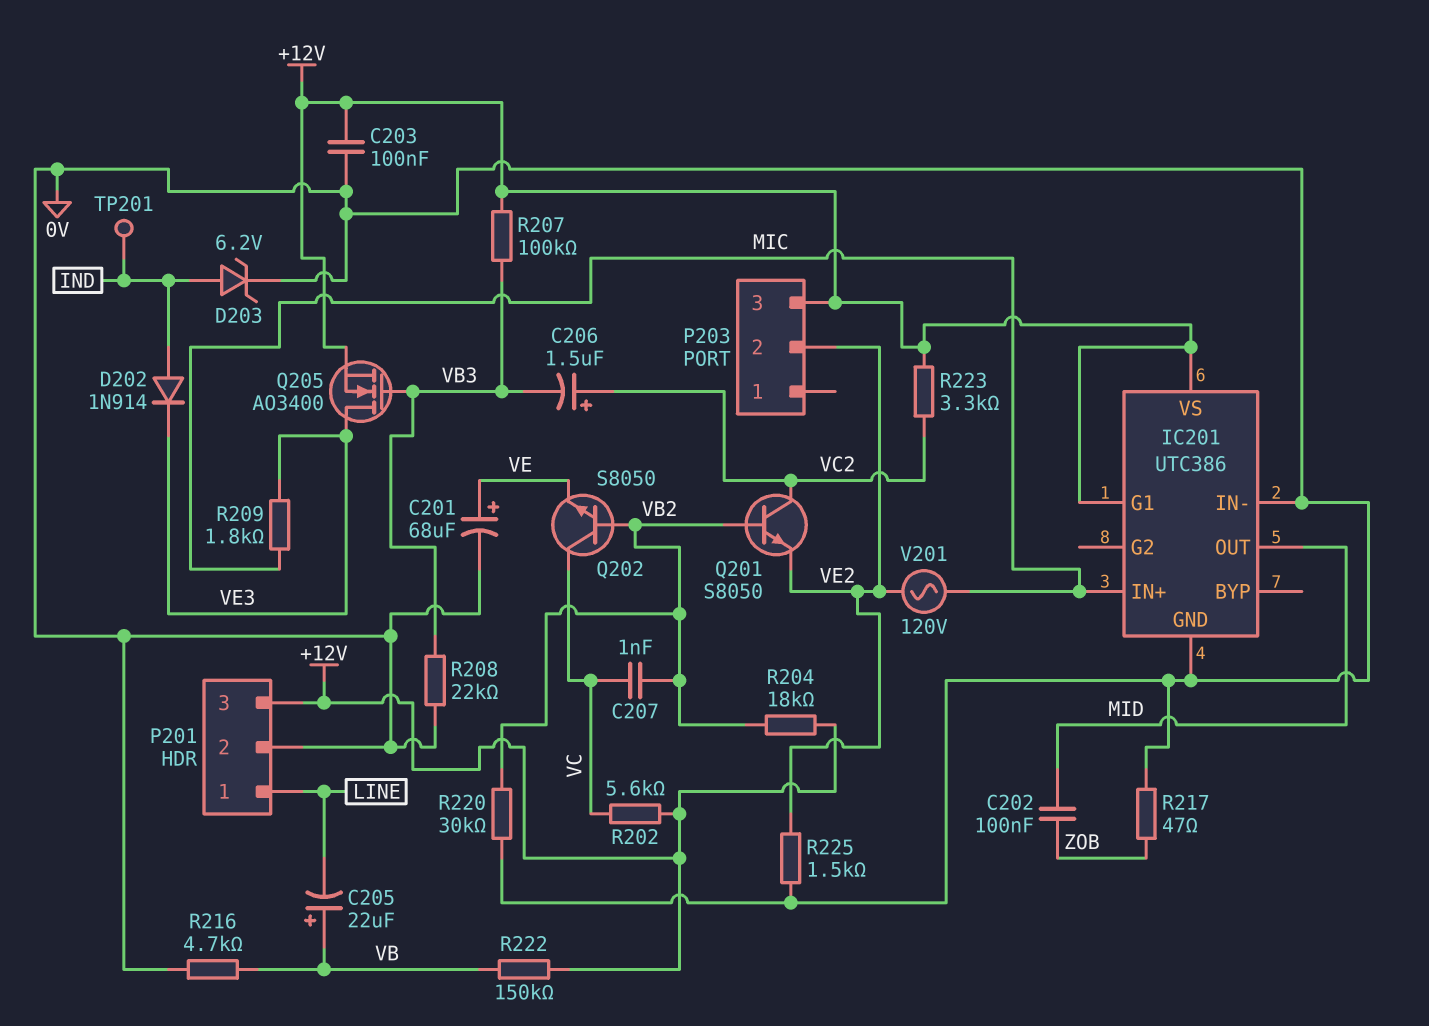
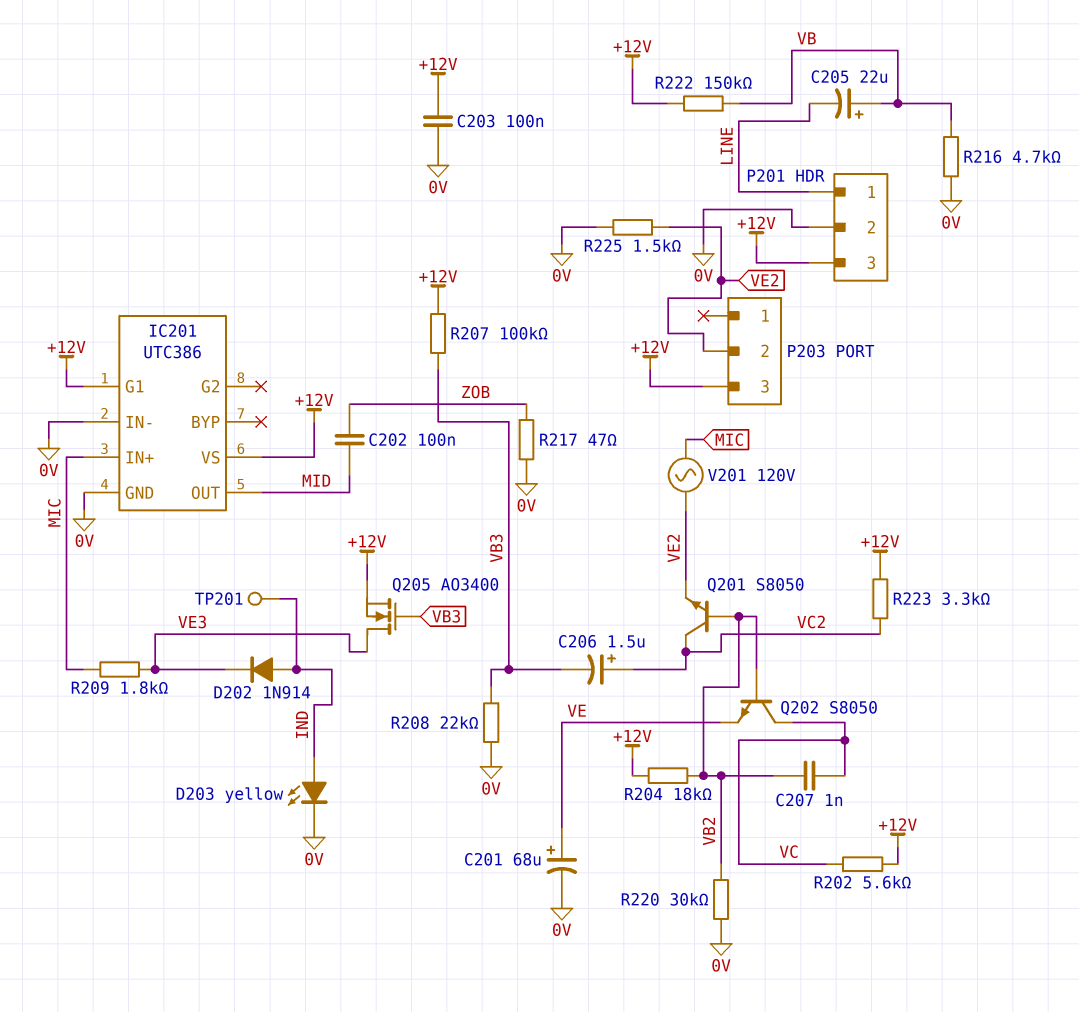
D203: zener 6.2V (A IND, K 0V) -> LED yellow (A IND, K 0V)

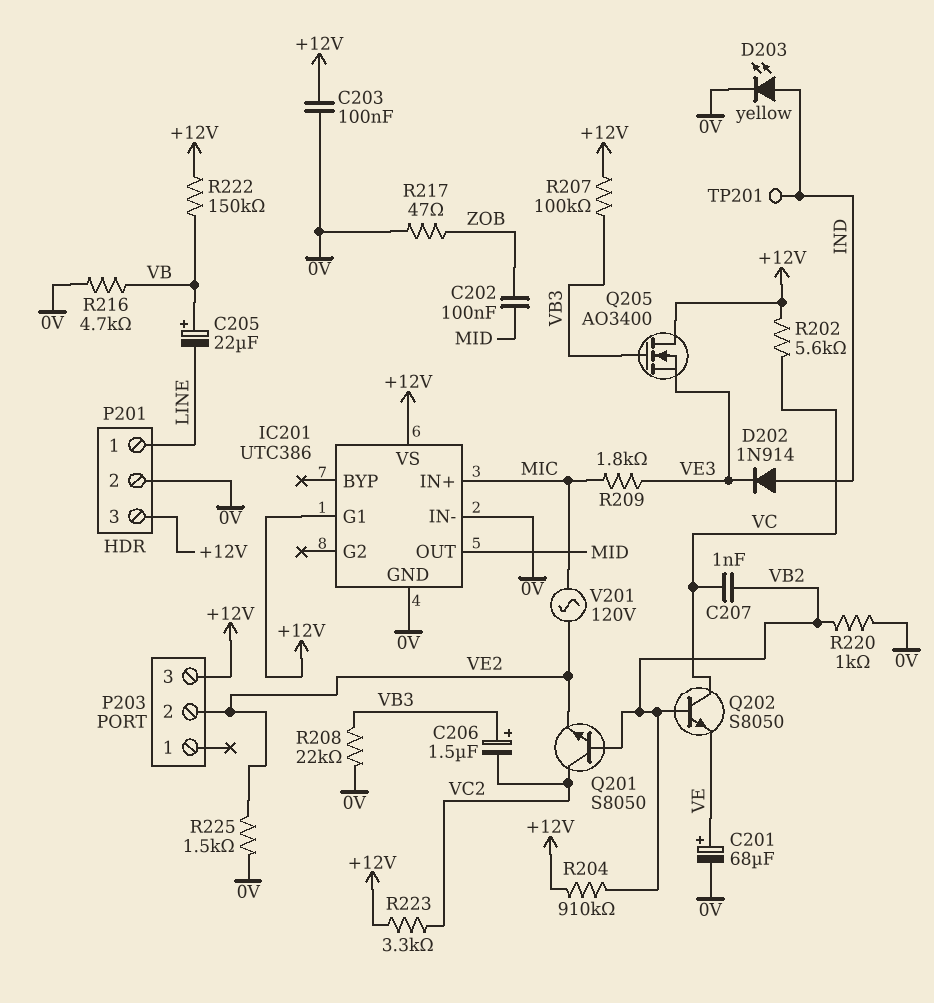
C206: 1.5uF (plus VC2, minus VB3) -> 1.5uF (plus VB3, minus VC2)
Q205: NMOS AO3400 (G VB3, D VE3, S +12V) -> NMOS AO3400 (G VB3, D +12V, S VE3)
R204: 18k (+12V, VB2) -> 910k (+12V, VB2)
R220: 30k (0V, VB2) -> 1k (0V, VB2)

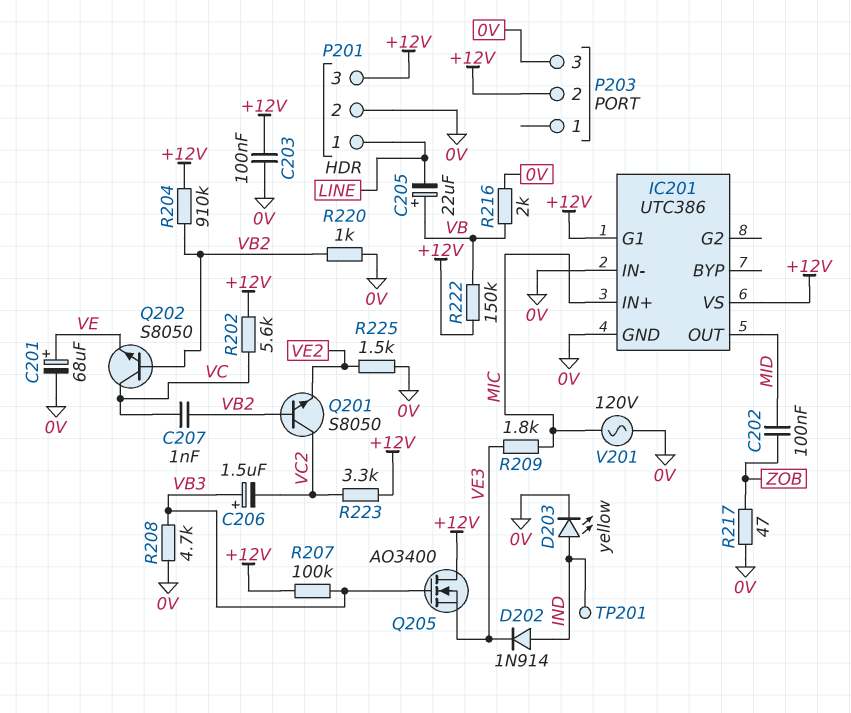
P203 pin 2: VE2 -> +12V
P203 pin 3: +12V -> 0V
R208: 22k (0V, VB3) -> 4.7k (0V, VB3)
R216: 4.7k (0V, VB) -> 2k (0V, VB)
V201: AC 120V (MIC, VE2) -> AC 120V (0V, MIC)

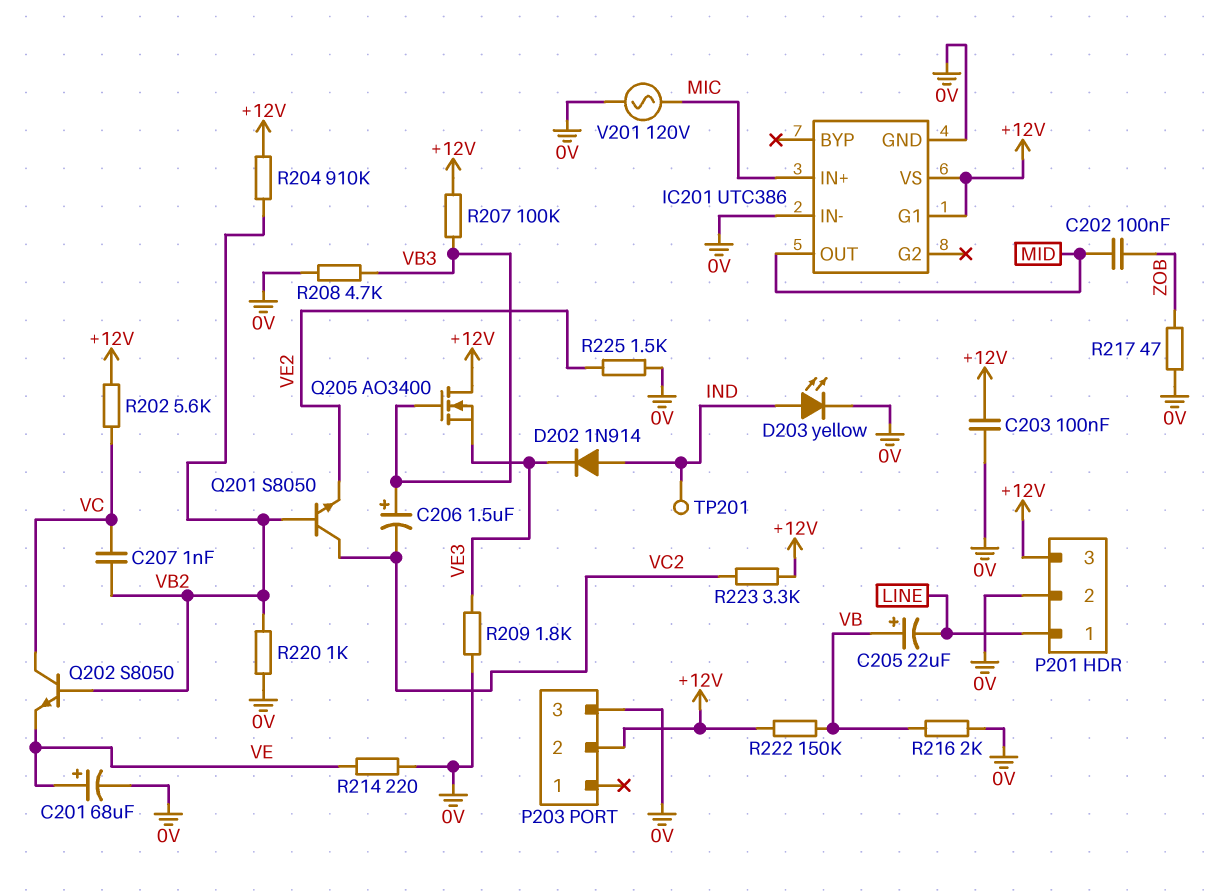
R209: 1.8k (MIC, VE3) -> 1.8k (0V, VE3)
R214: none -> 220 (0V, VE)

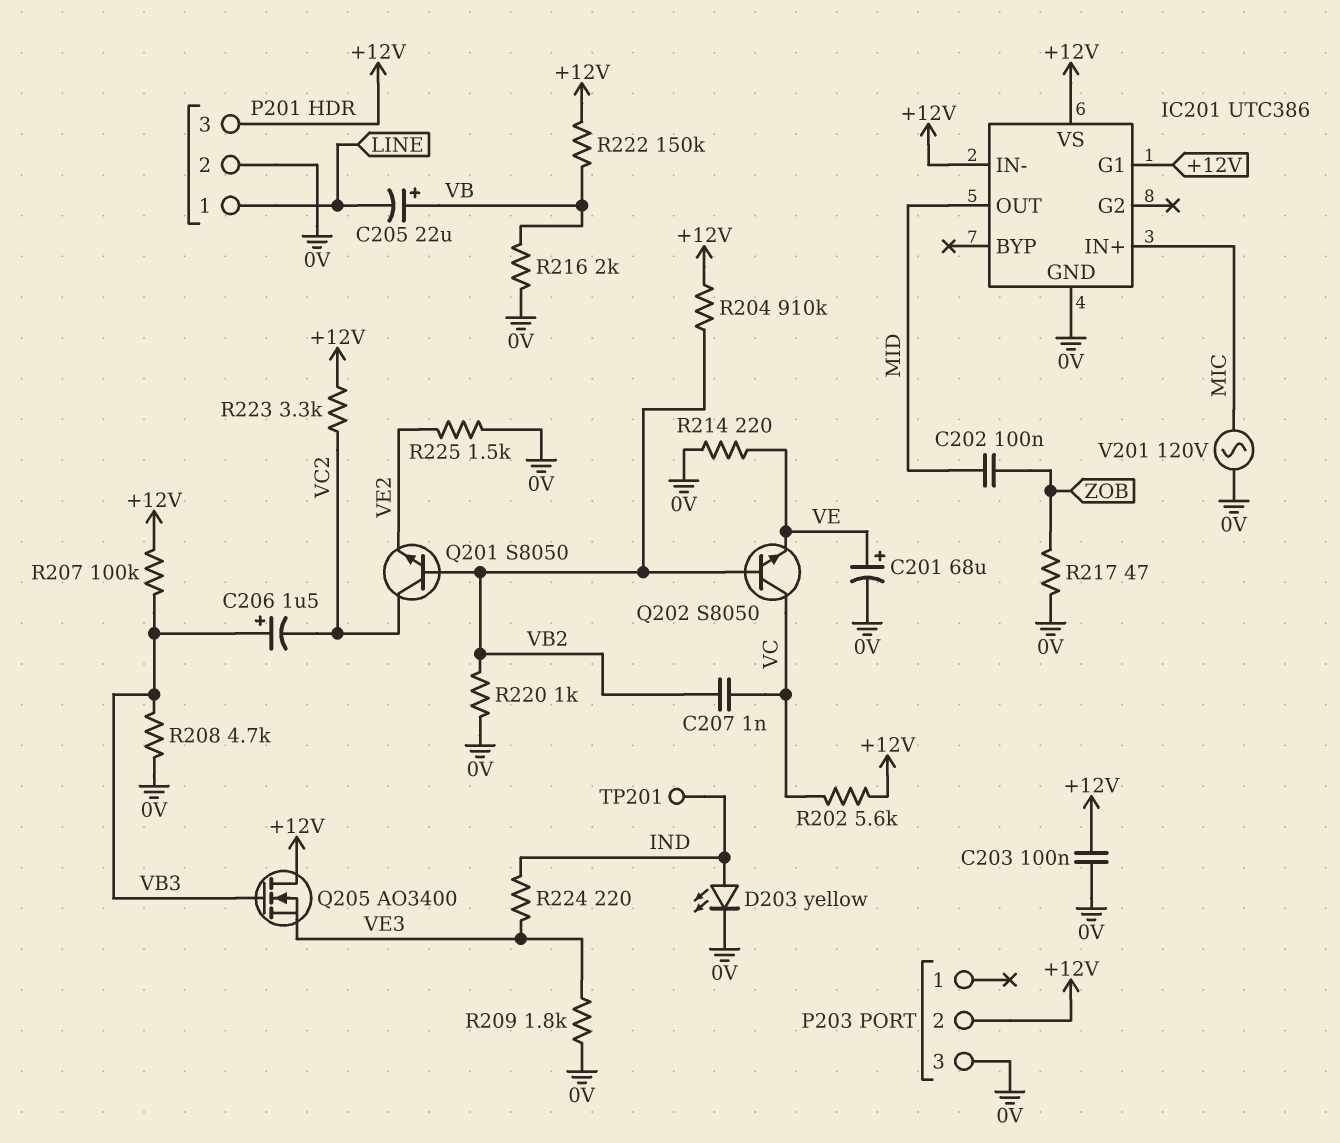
D202: diode 1N914 (A IND, K VE3) -> none
IC201 pin IN-: 0V -> +12V
R224: none -> 220 (IND, VE3)

